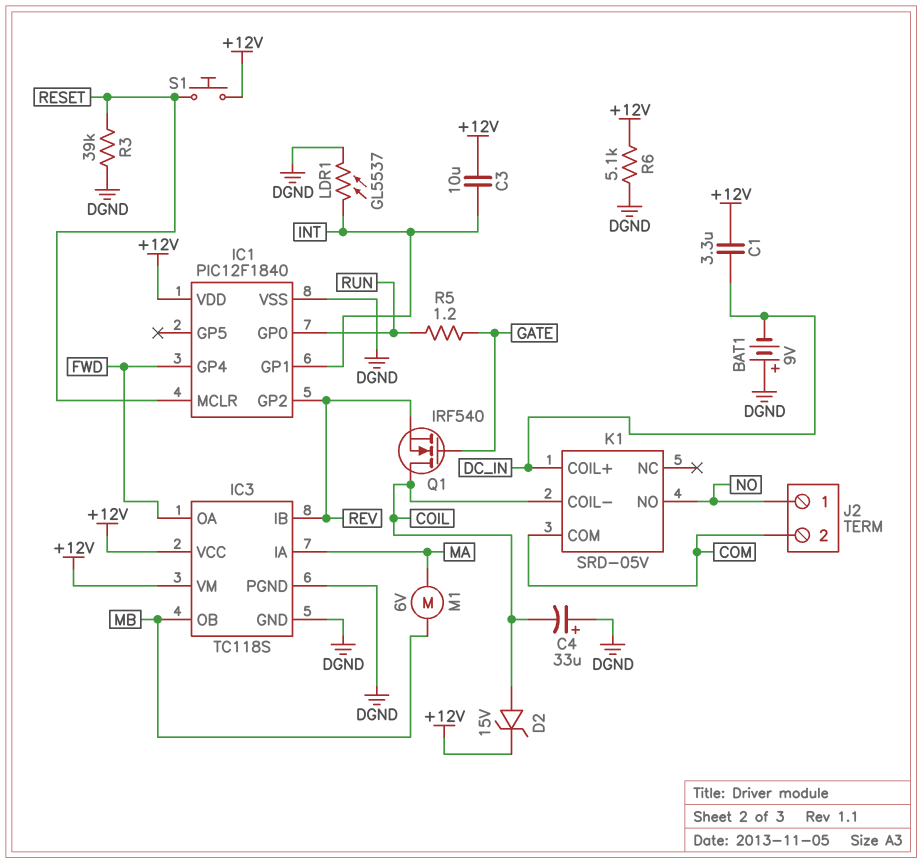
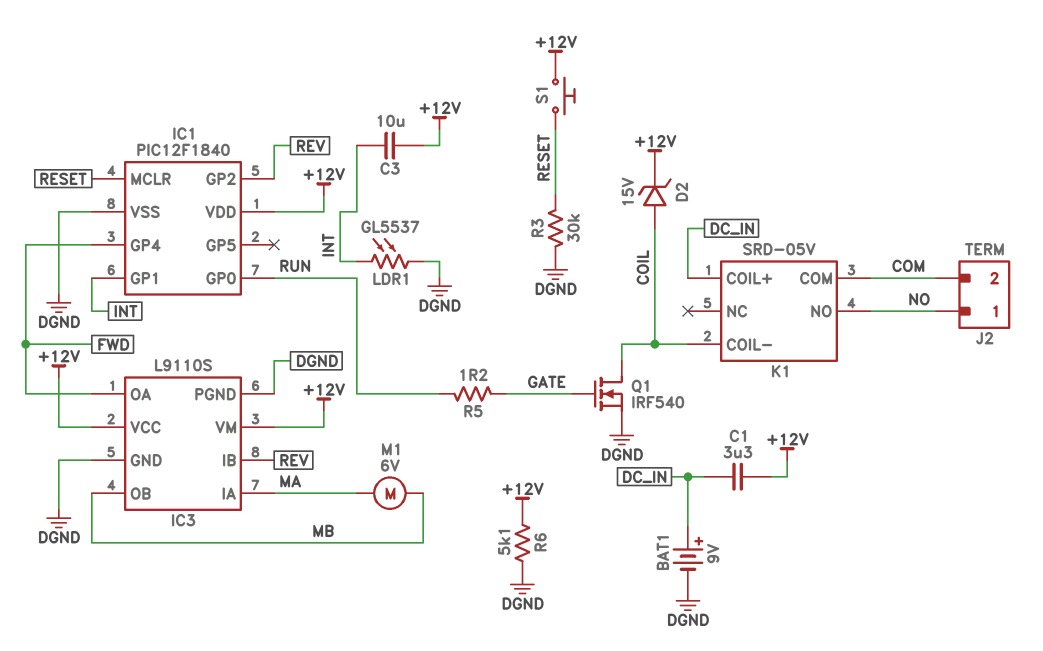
BAT1: 9V (plus DGND, minus DC_IN) -> 9V (plus DC_IN, minus DGND)
C4: 33uF (plus DGND, minus COIL) -> none
IC3: TC118S -> L9110S
Q1: NMOS IRF540 (G GATE, D COIL, S REV) -> NMOS IRF540 (G GATE, D COIL, S DGND)
R3: 39k (DGND, RESET) -> 30k (DGND, RESET)

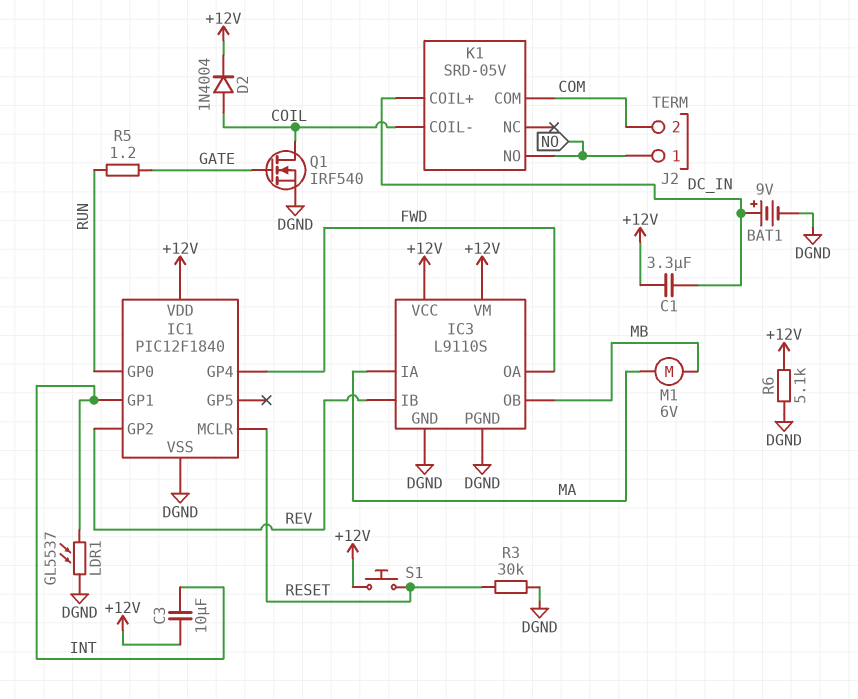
D2: zener 15V (A COIL, K +12V) -> diode 1N4004 (A COIL, K +12V)

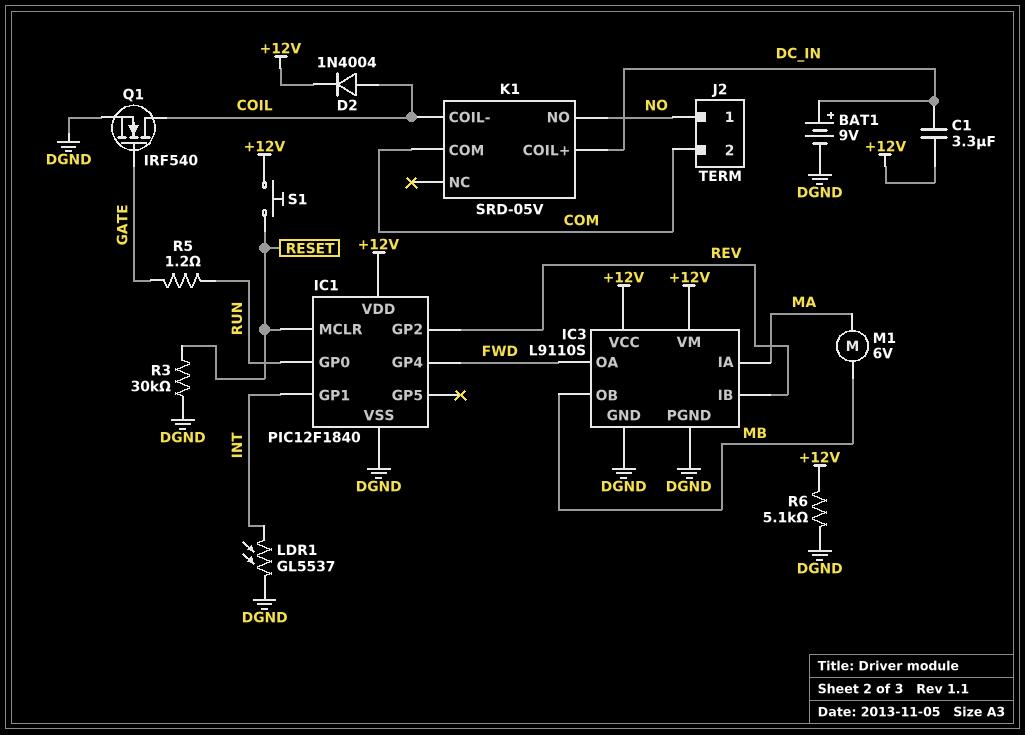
C3: 10uF (+12V, INT) -> none

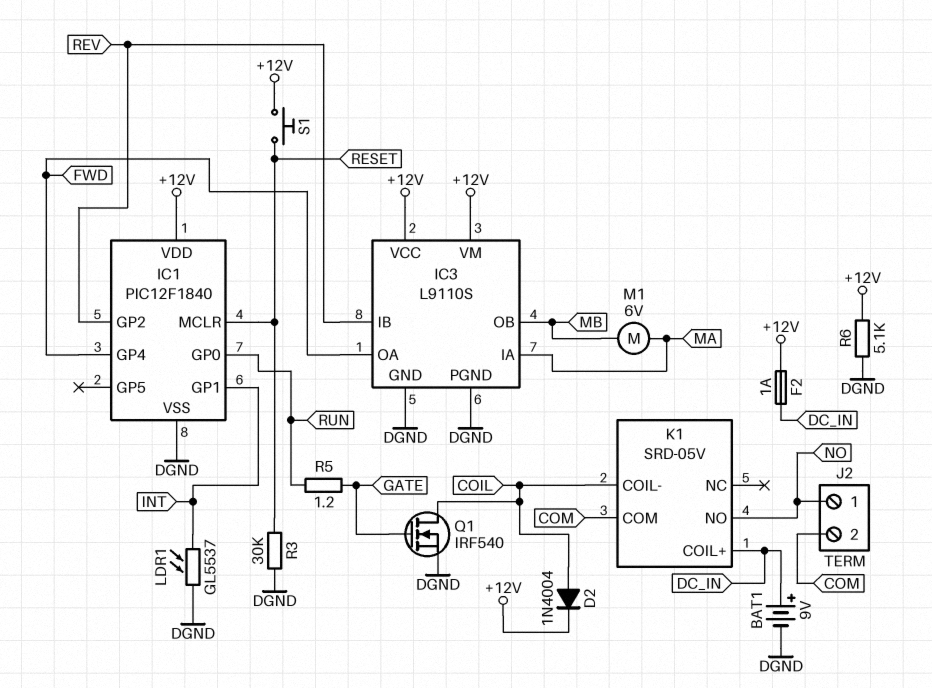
C1: 3.3uF (+12V, DC_IN) -> none
F2: none -> 1A (+12V, DC_IN)

